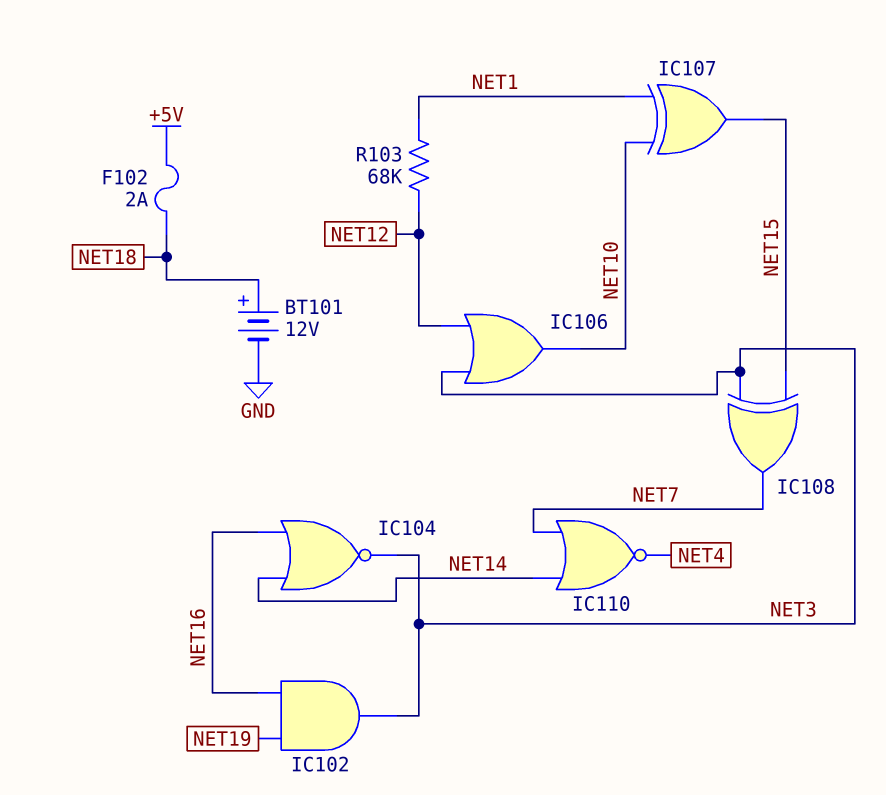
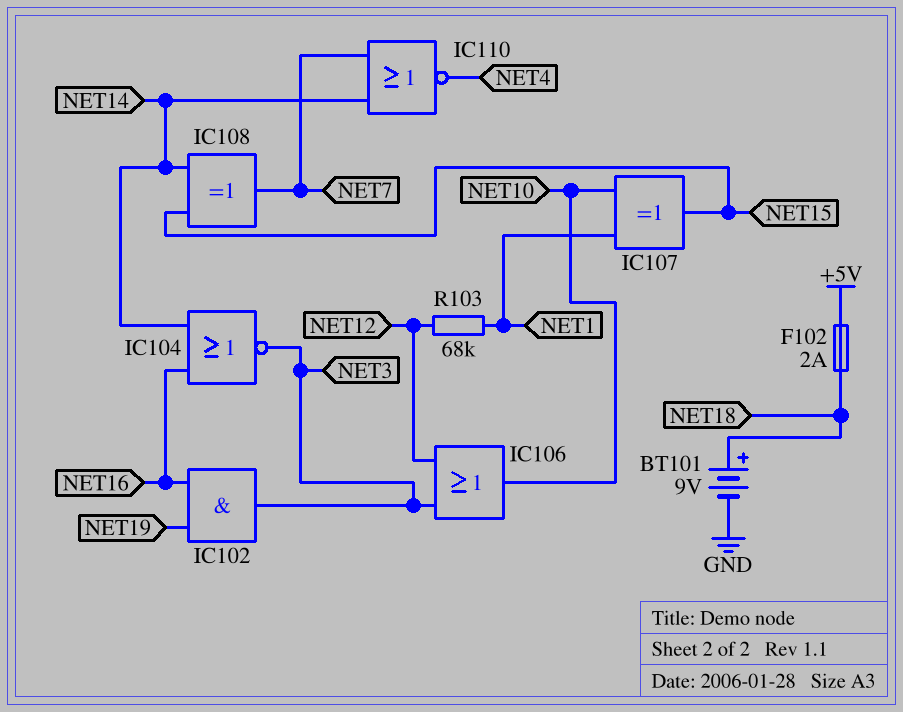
BT101: 12V (plus NET18, minus GND) -> 9V (plus NET18, minus GND)
IC108: XOR (in NET3, in NET15, out NET7) -> XOR (in NET14, in NET15, out NET7)

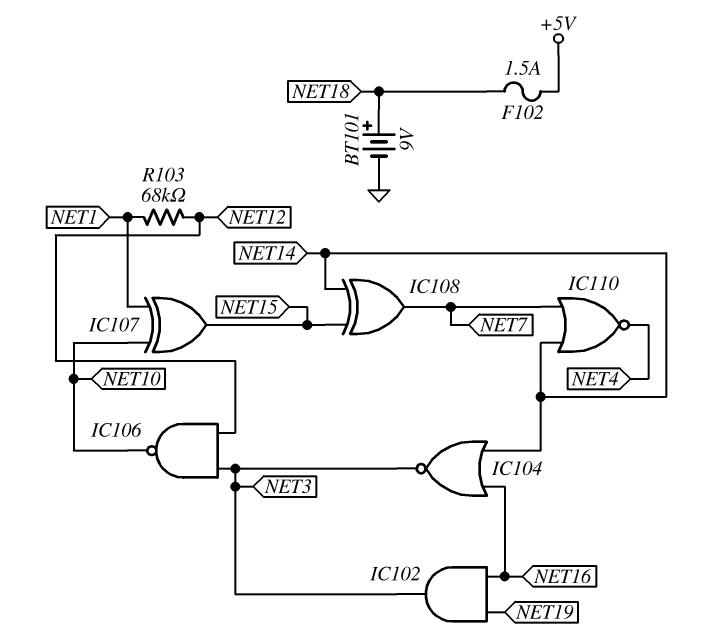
F102: 2A (+5V, NET18) -> 1.5A (+5V, NET18)
IC106: OR (in NET3, in NET12, out NET10) -> NAND (in NET3, in NET12, out NET10)

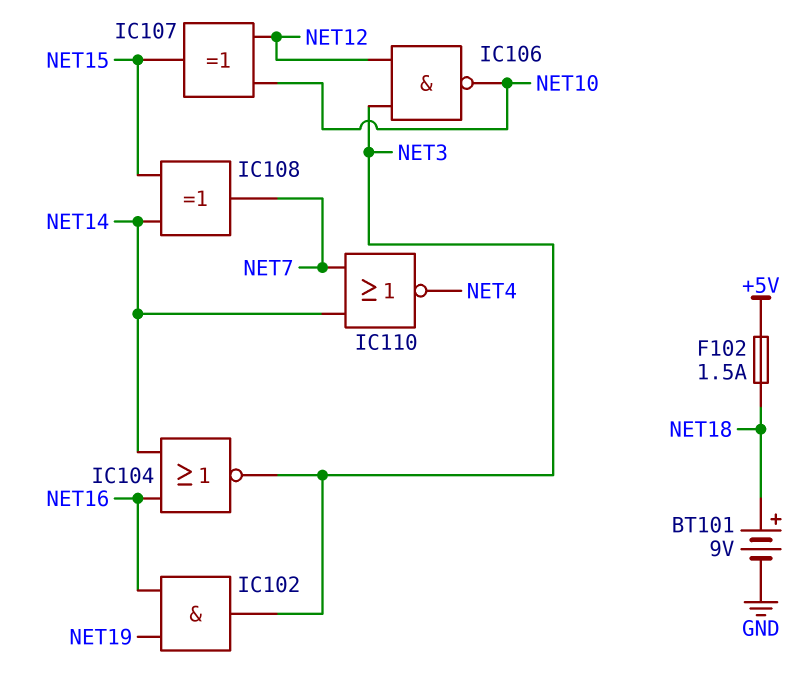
IC107: XOR (in NET1, in NET10, out NET15) -> XOR (in NET10, in NET12, out NET15)
R103: 68k (NET1, NET12) -> none

